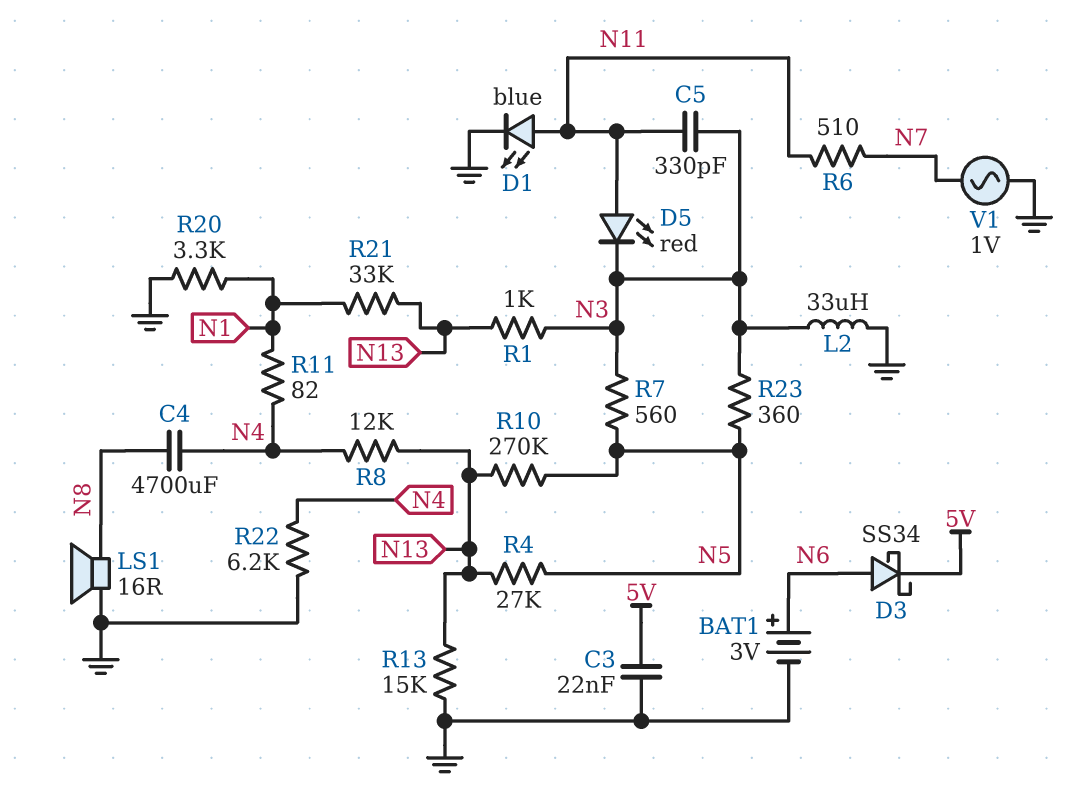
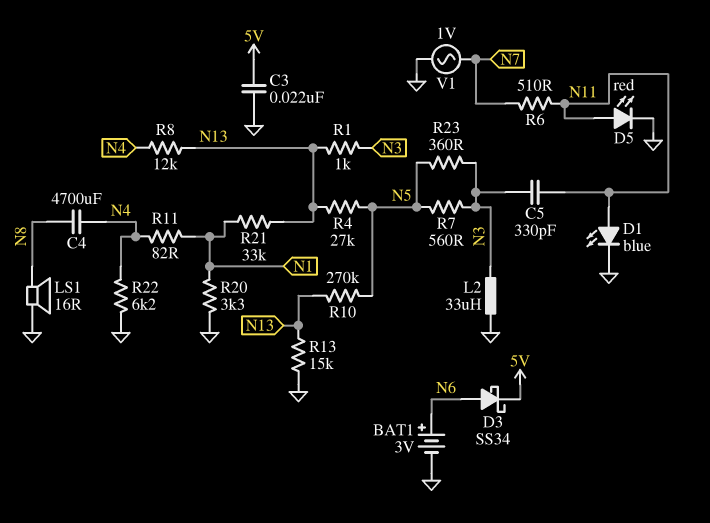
D5: LED red (A N11, K N3) -> LED red (A N11, K GND)

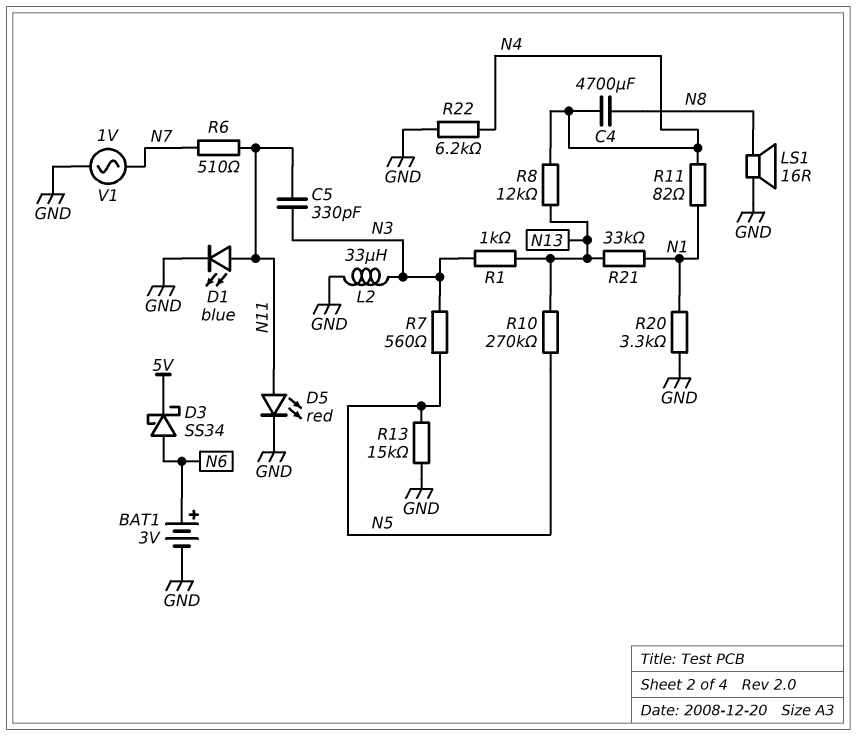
C3: 22nF (5V, GND) -> none
R4: 27k (N5, N13) -> none
R13: 15k (GND, N13) -> 15k (GND, N5)
R23: 360 (N3, N5) -> none

